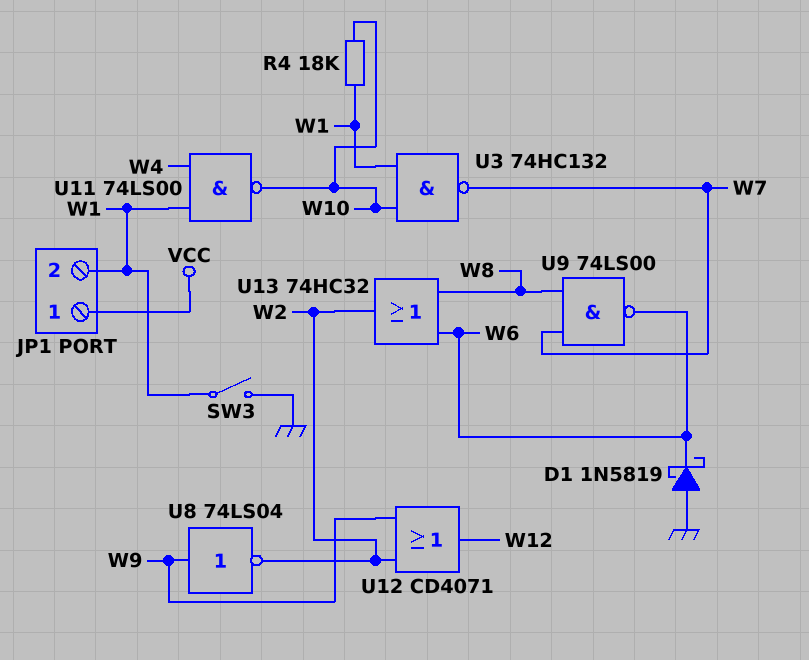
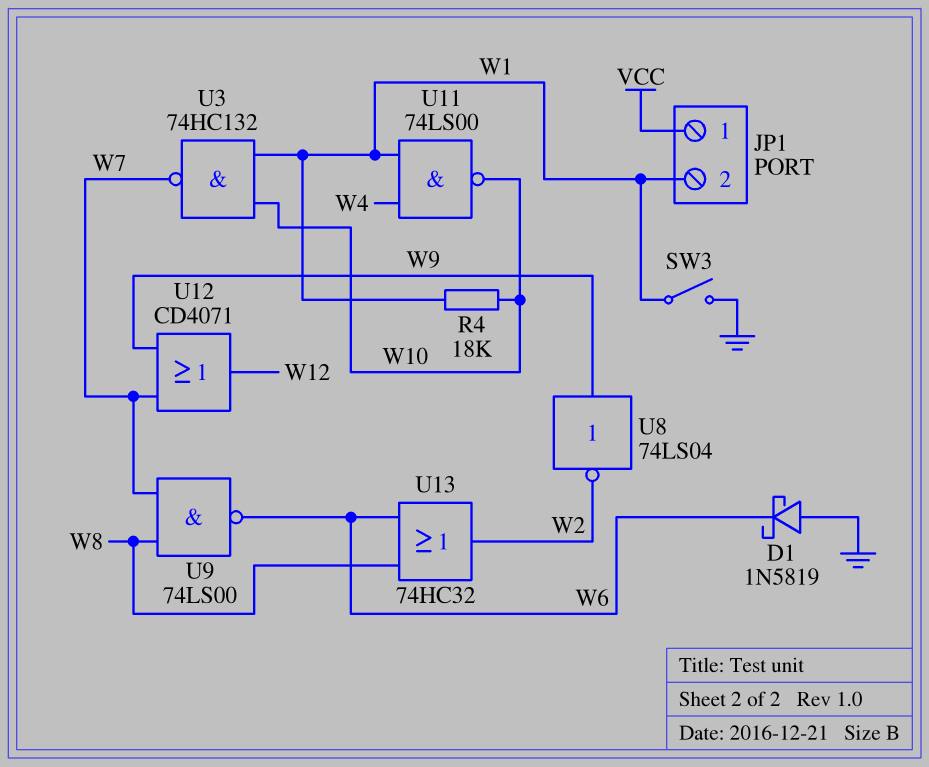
U12: OR CD4071 (in W2, in W9, out W12) -> OR CD4071 (in W7, in W9, out W12)

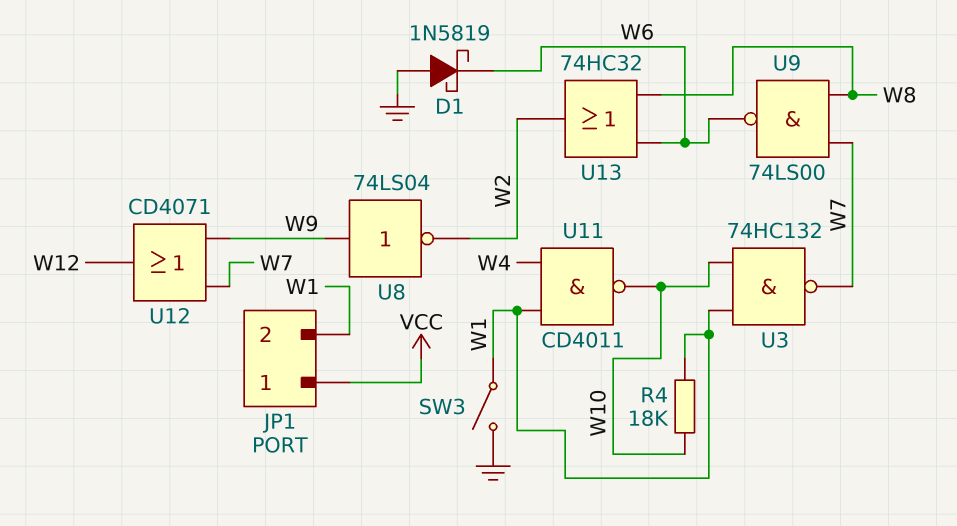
U11: NAND 74LS00 (in W1, in W4, out W10) -> NAND CD4011 (in W1, in W4, out W10)

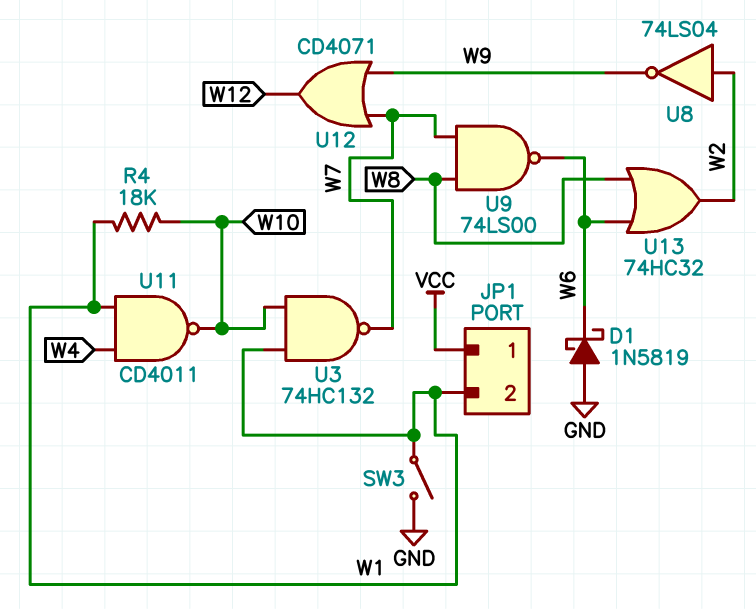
U8: NOT 74LS04 (in W9, out W2) -> NOT 74LS04 (in W2, out W9)

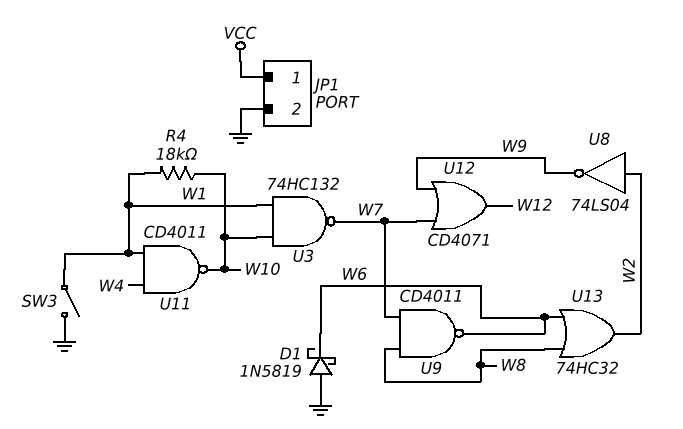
JP1 pin 2: W1 -> GND
U9: NAND 74LS00 (in W7, in W8, out W6) -> NAND CD4011 (in W7, in W8, out W6)

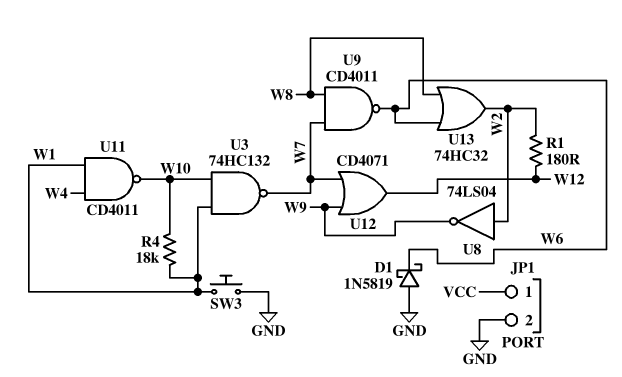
R1: none -> 180 (W2, W12)
SW3: switch (GND, W1) -> button (GND, W1)

